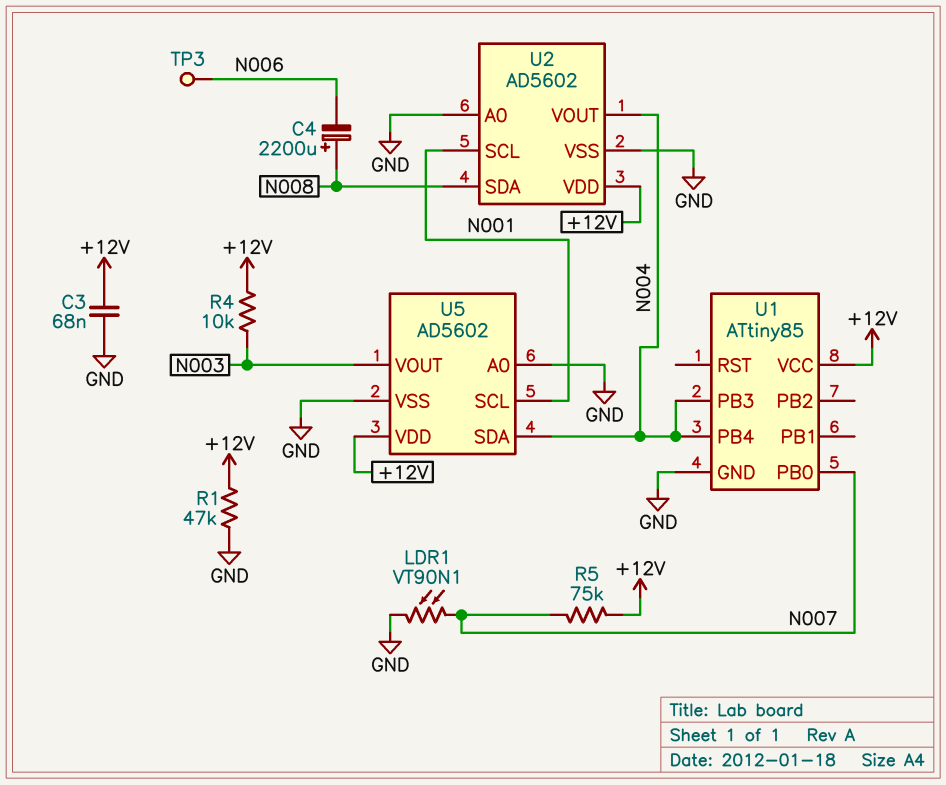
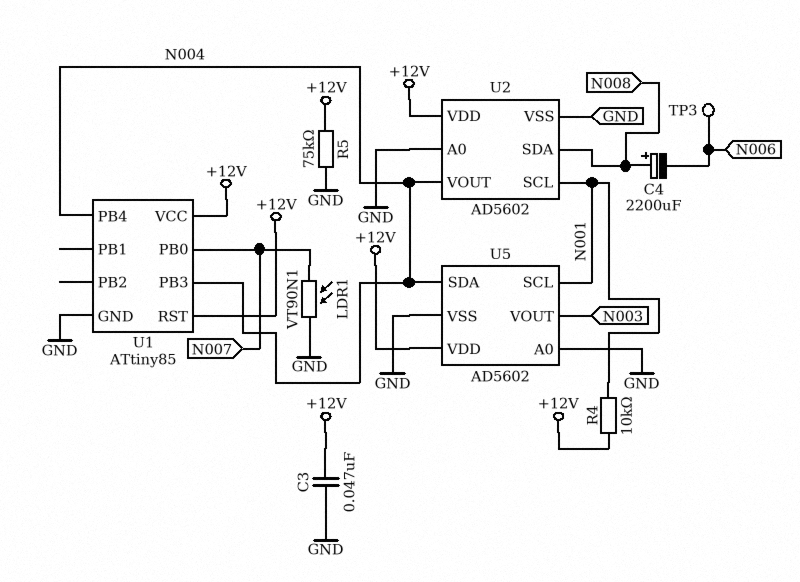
C3: 68nF (+12V, GND) -> 47nF (+12V, GND)
R1: 47k (+12V, GND) -> none
R4: 10k (+12V, N003) -> 10k (+12V, N001)
R5: 75k (+12V, N007) -> 75k (+12V, GND)
U1 pin RST: none -> +12V

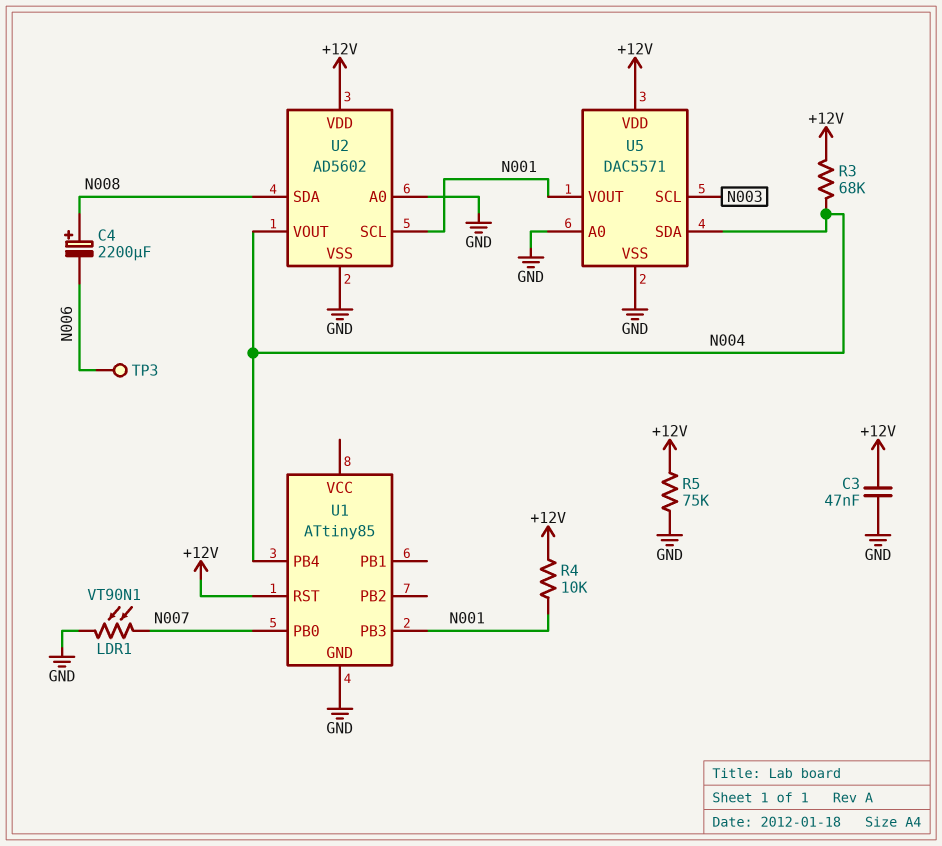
R3: none -> 68k (+12V, N004)
U1 pin PB3: N004 -> N001
U1 pin VCC: +12V -> none
U5: AD5602 -> DAC5571
U5 pin SCL: N001 -> N003
U5 pin VOUT: N003 -> N001

